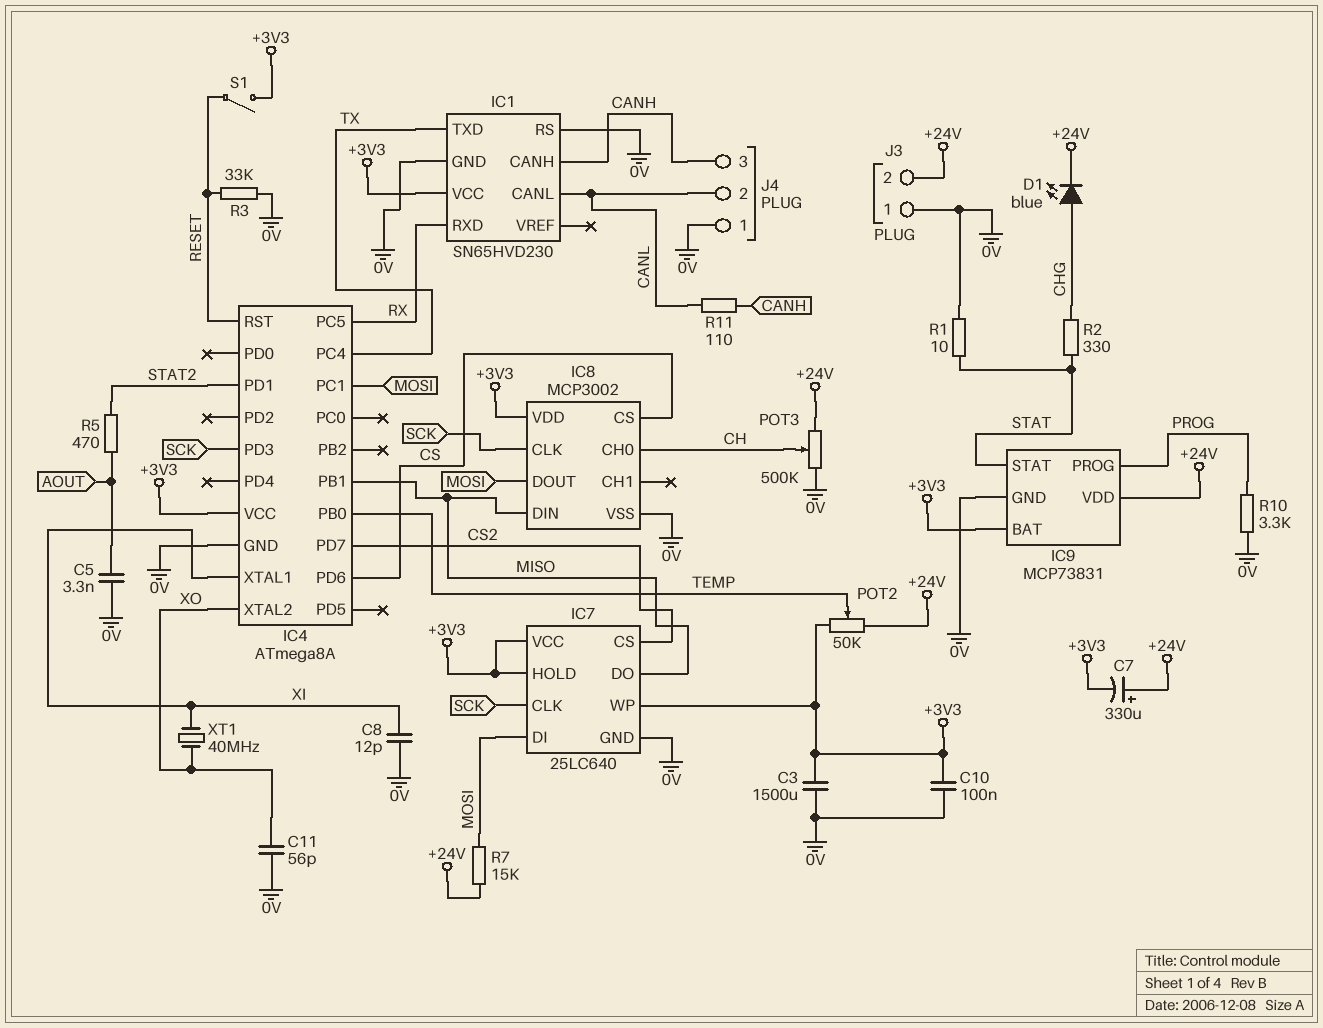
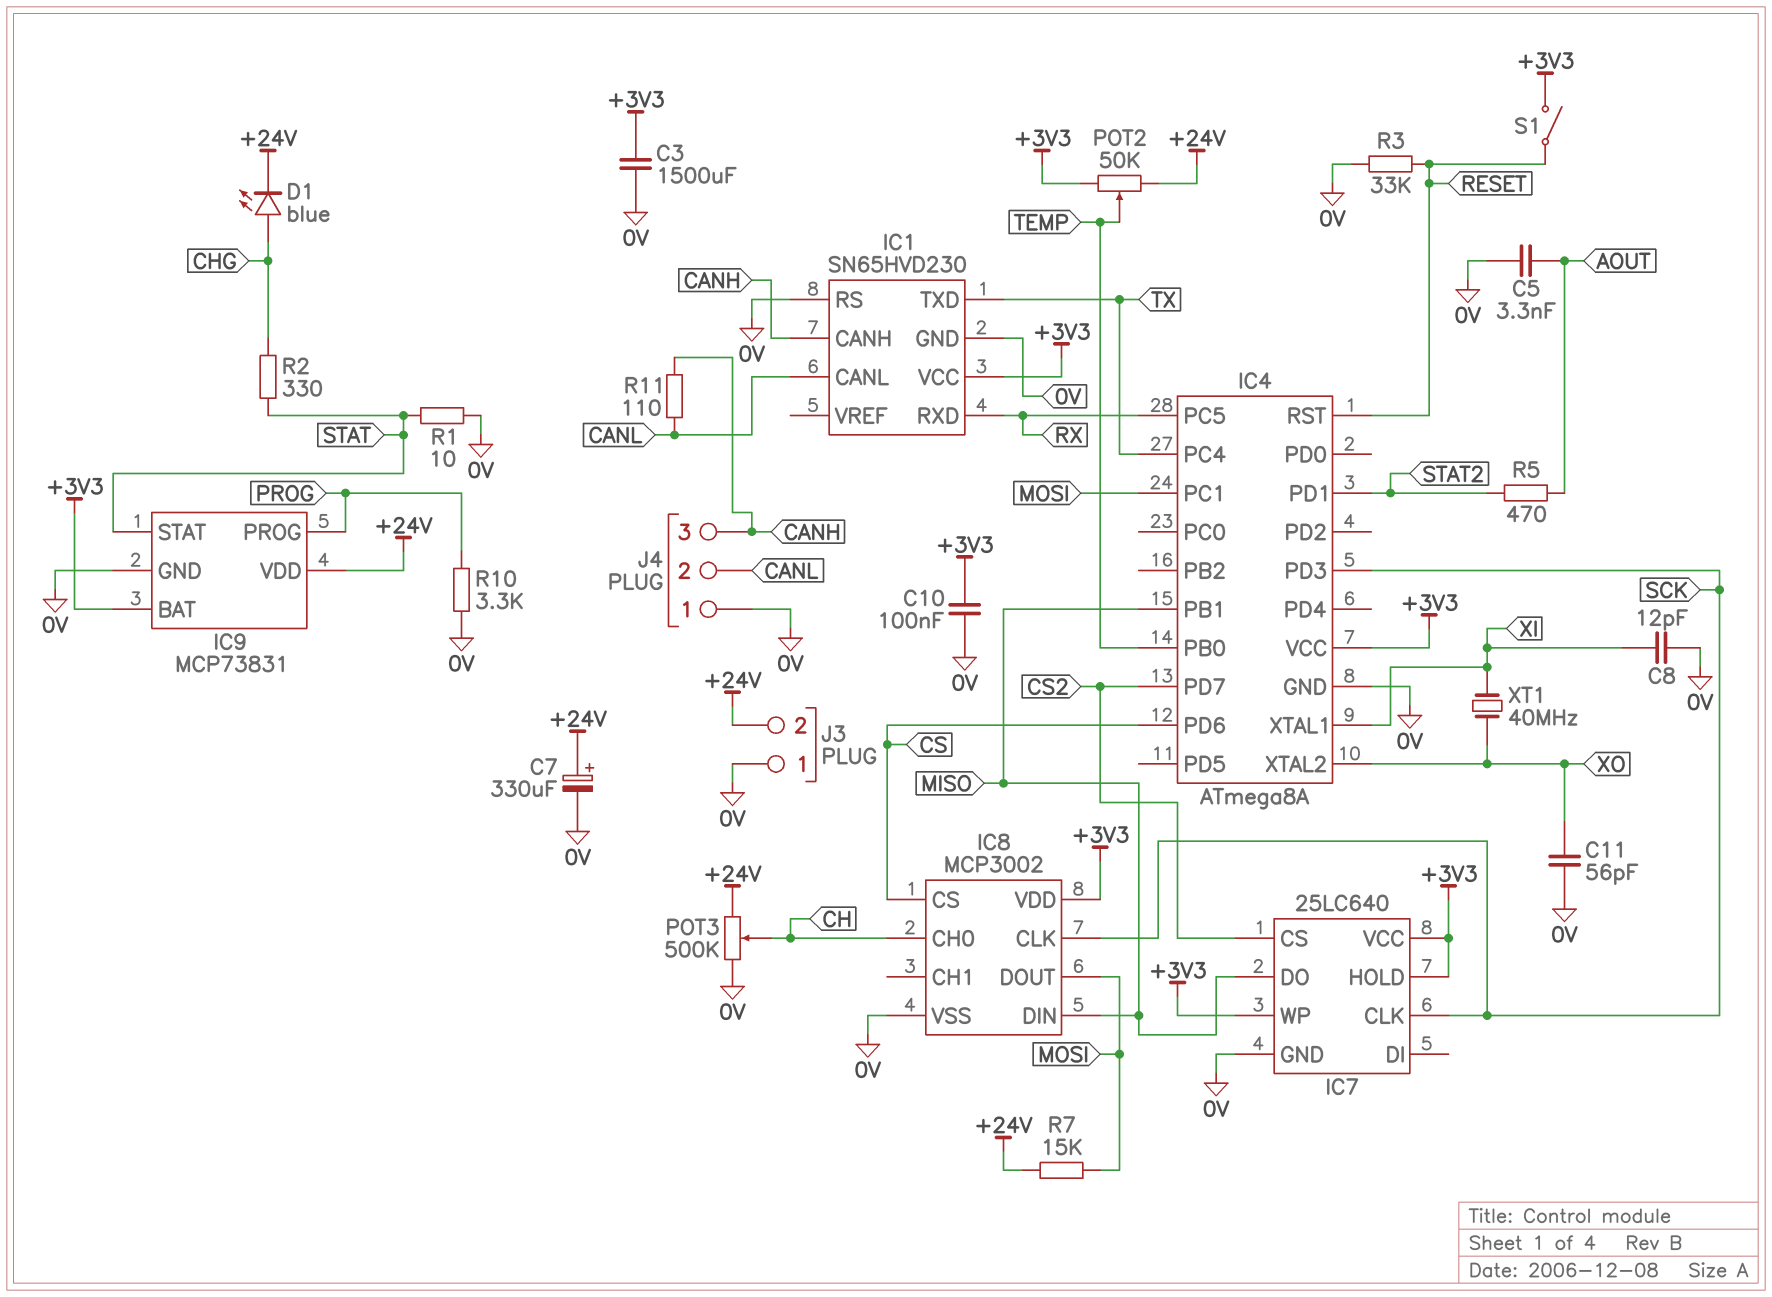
C7: 330uF (plus +24V, minus +3V3) -> 330uF (plus +24V, minus 0V)
IC7 pin DI: MOSI -> none

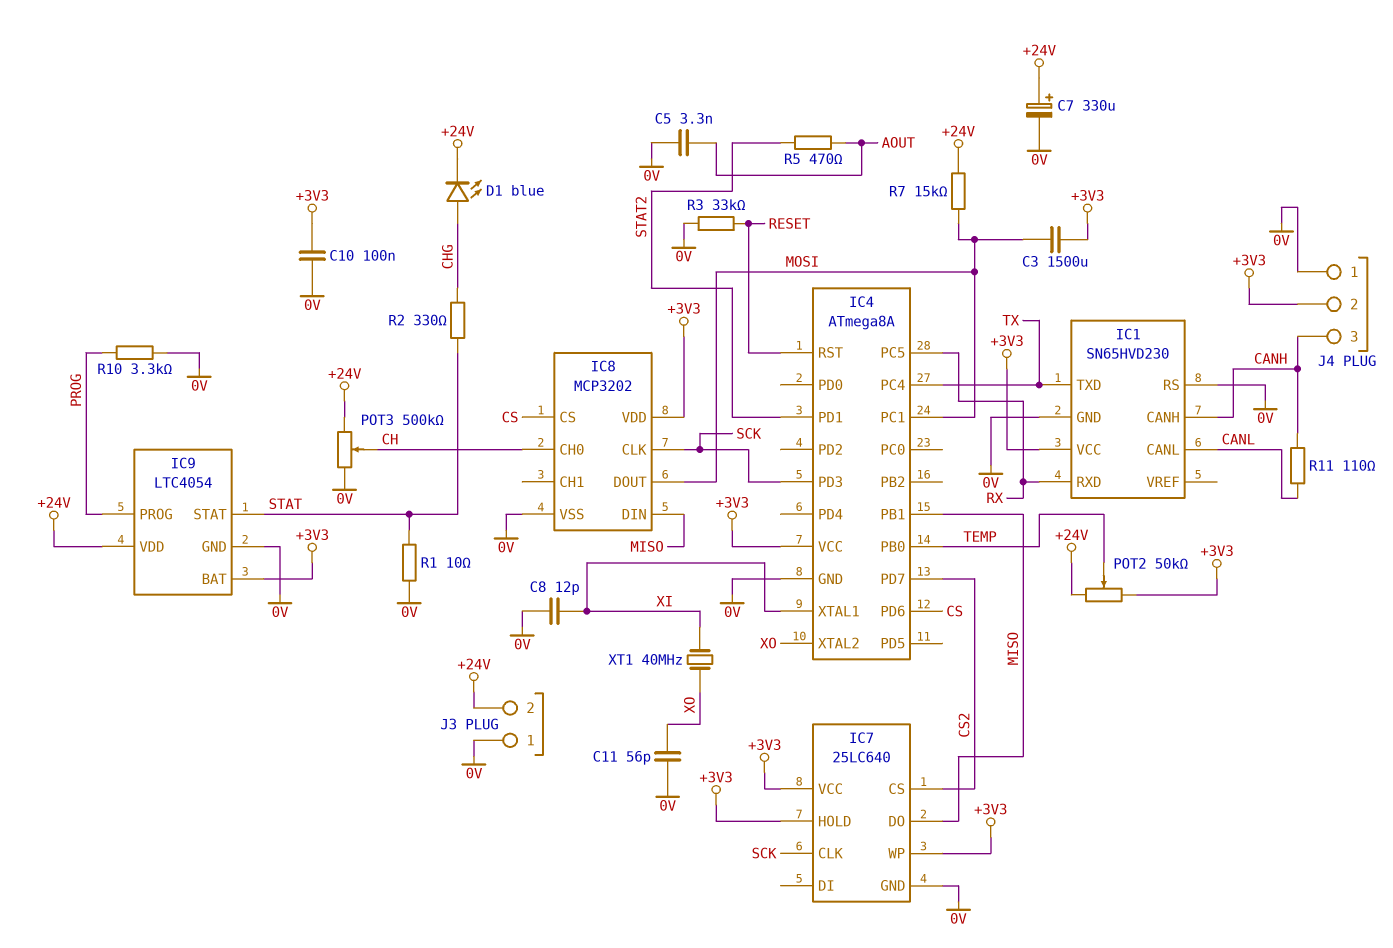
C3: 1500uF (+3V3, 0V) -> 1500uF (+3V3, MOSI)
IC8: MCP3002 -> MCP3202
IC9: MCP73831 -> LTC4054
J4 pin 2: CANL -> +3V3
S1: switch (+3V3, RESET) -> none

